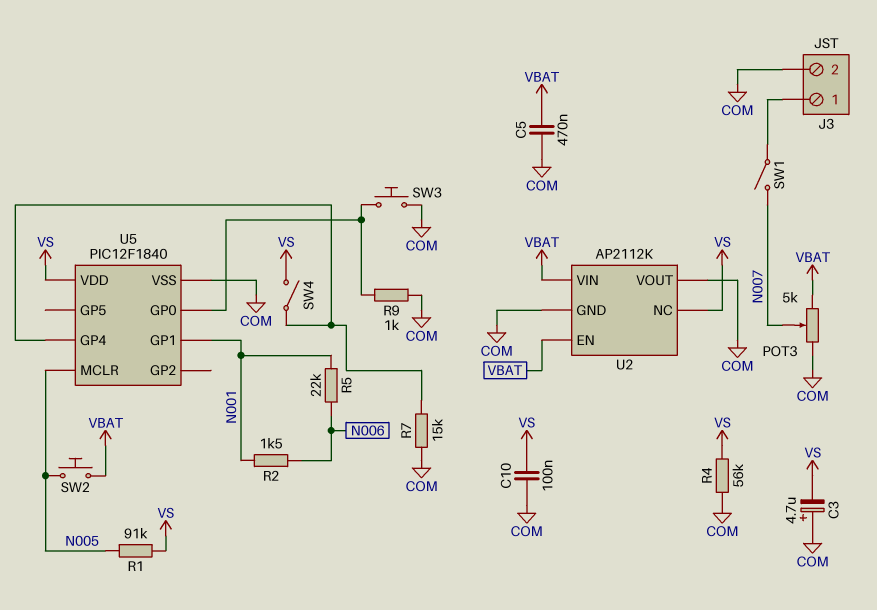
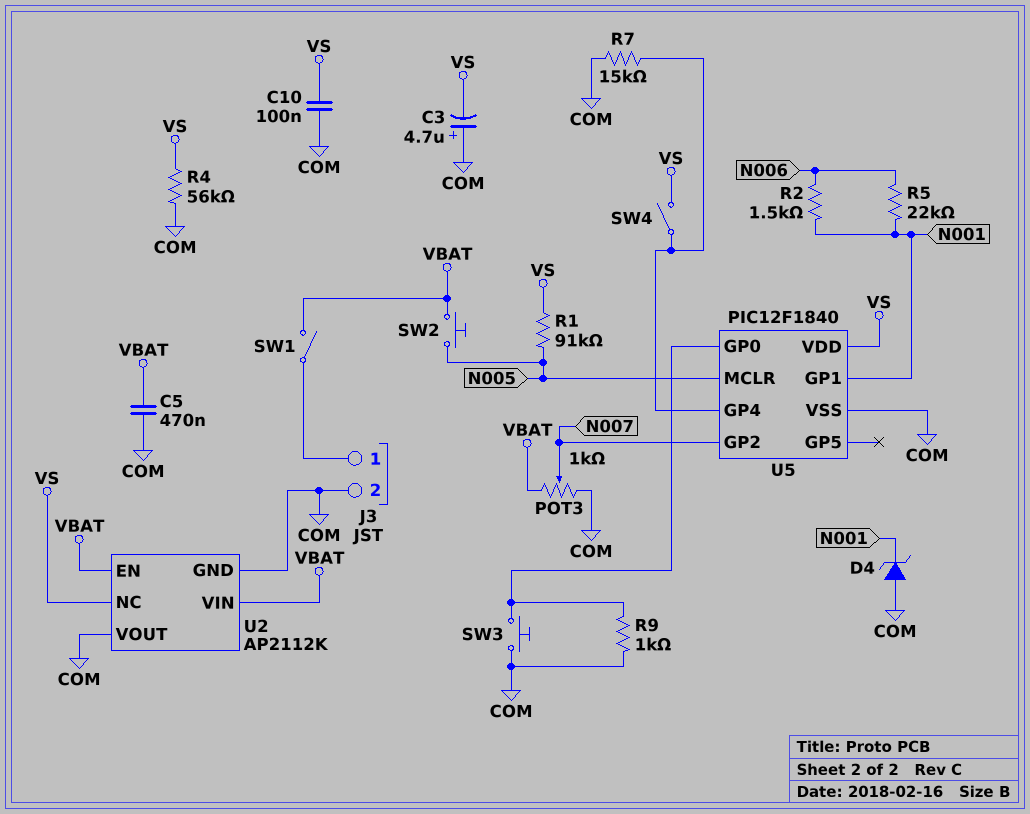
D4: none -> zener (A COM, K N001)
POT3: 5k (COM, VBAT, wiper N007) -> 1k (COM, VBAT, wiper N007)
SW1: switch (J3/1, N007) -> switch (J3/1, VBAT)
U5 pin GP2: none -> N007

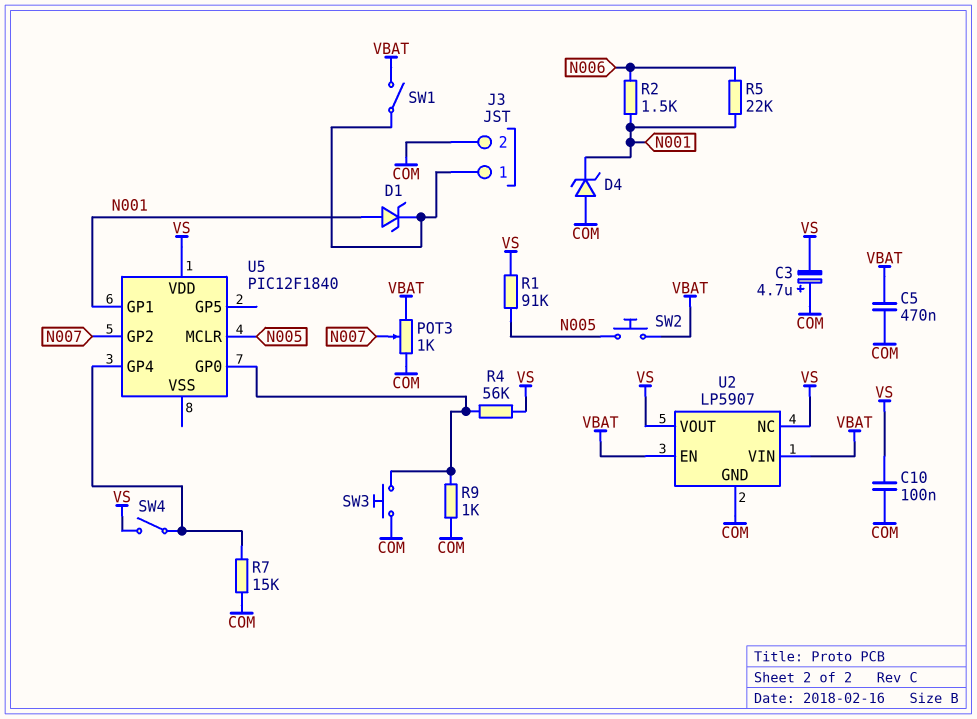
D1: none -> zener (A N001, K J3/1)
R4: 56k (COM, VS) -> 56k (U5/GP0, VS)
U2: AP2112K -> LP5907
U2 pin VOUT: COM -> VS
U5 pin VSS: COM -> none

